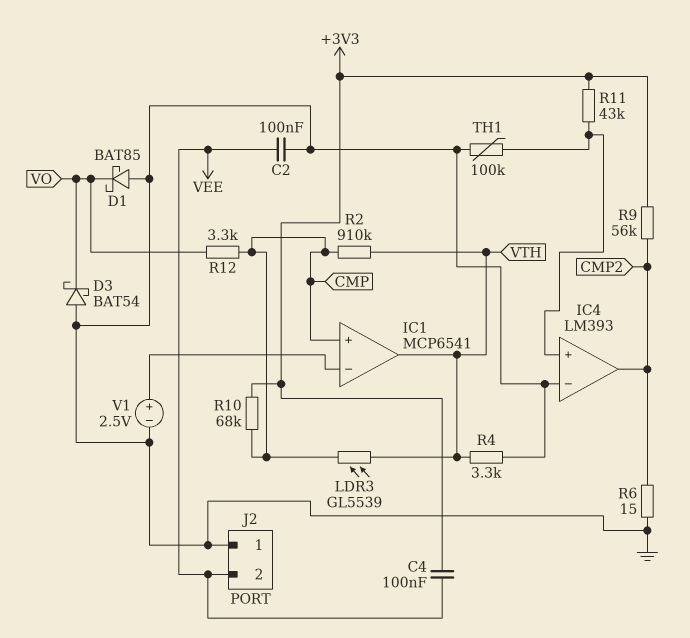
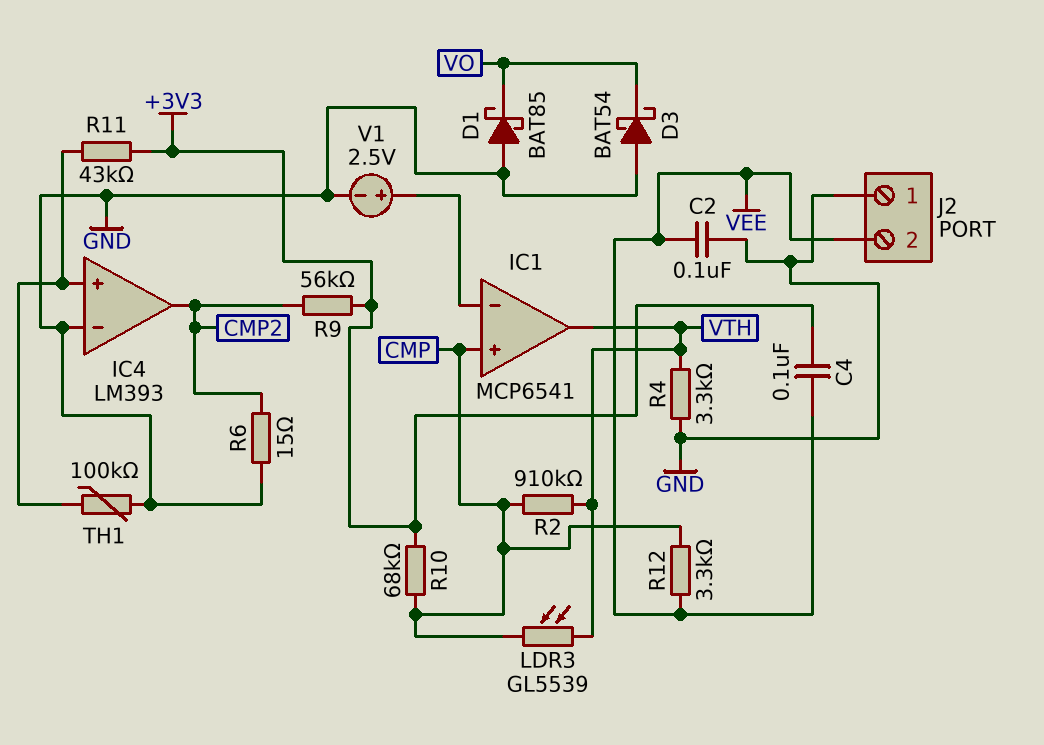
R12: 3.3k (CMP, VO) -> 3.3k (CMP, VEE)

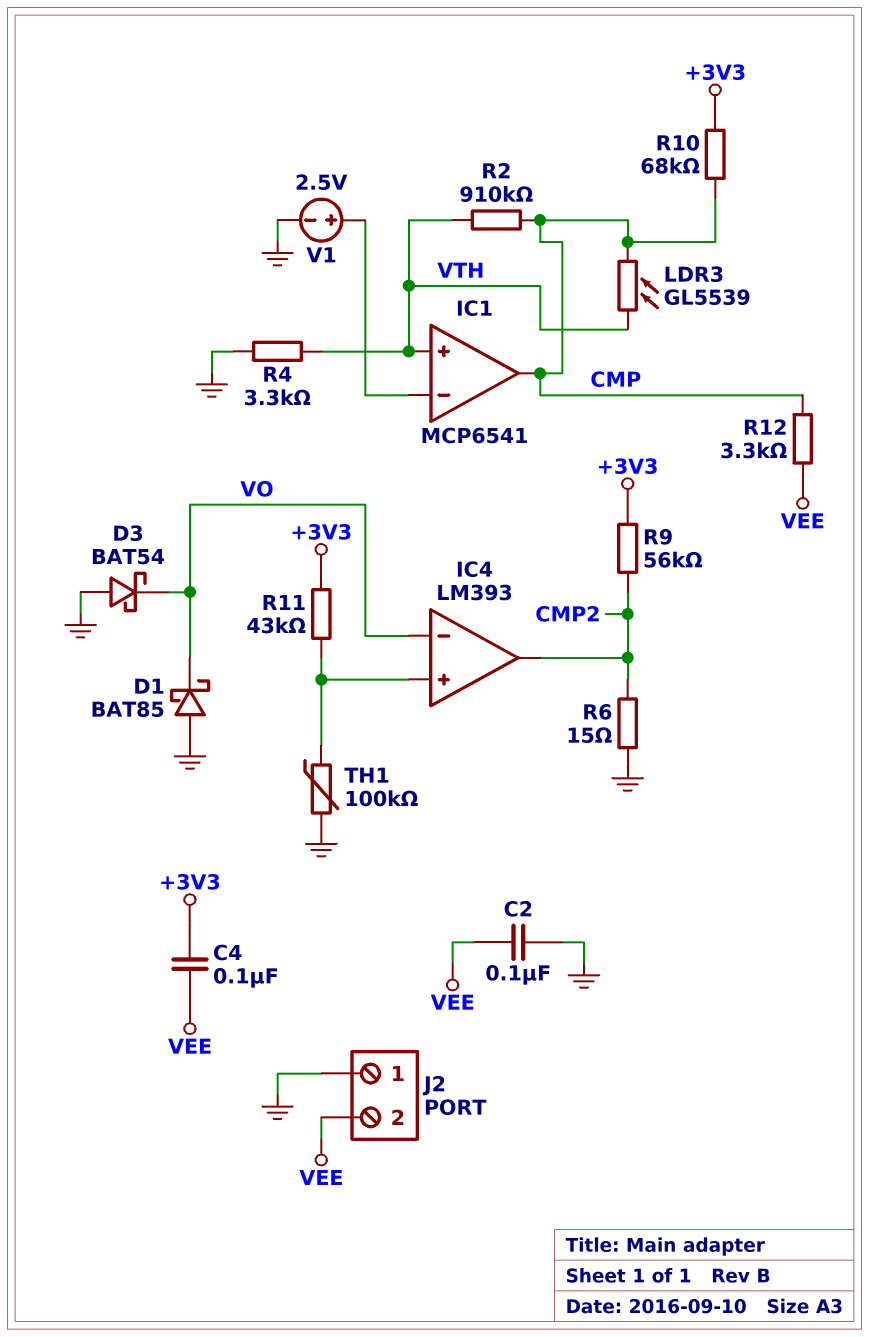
IC1 pin in+: CMP -> VTH
IC1 pin out: VTH -> CMP
IC4 pin in-: GND -> VO

